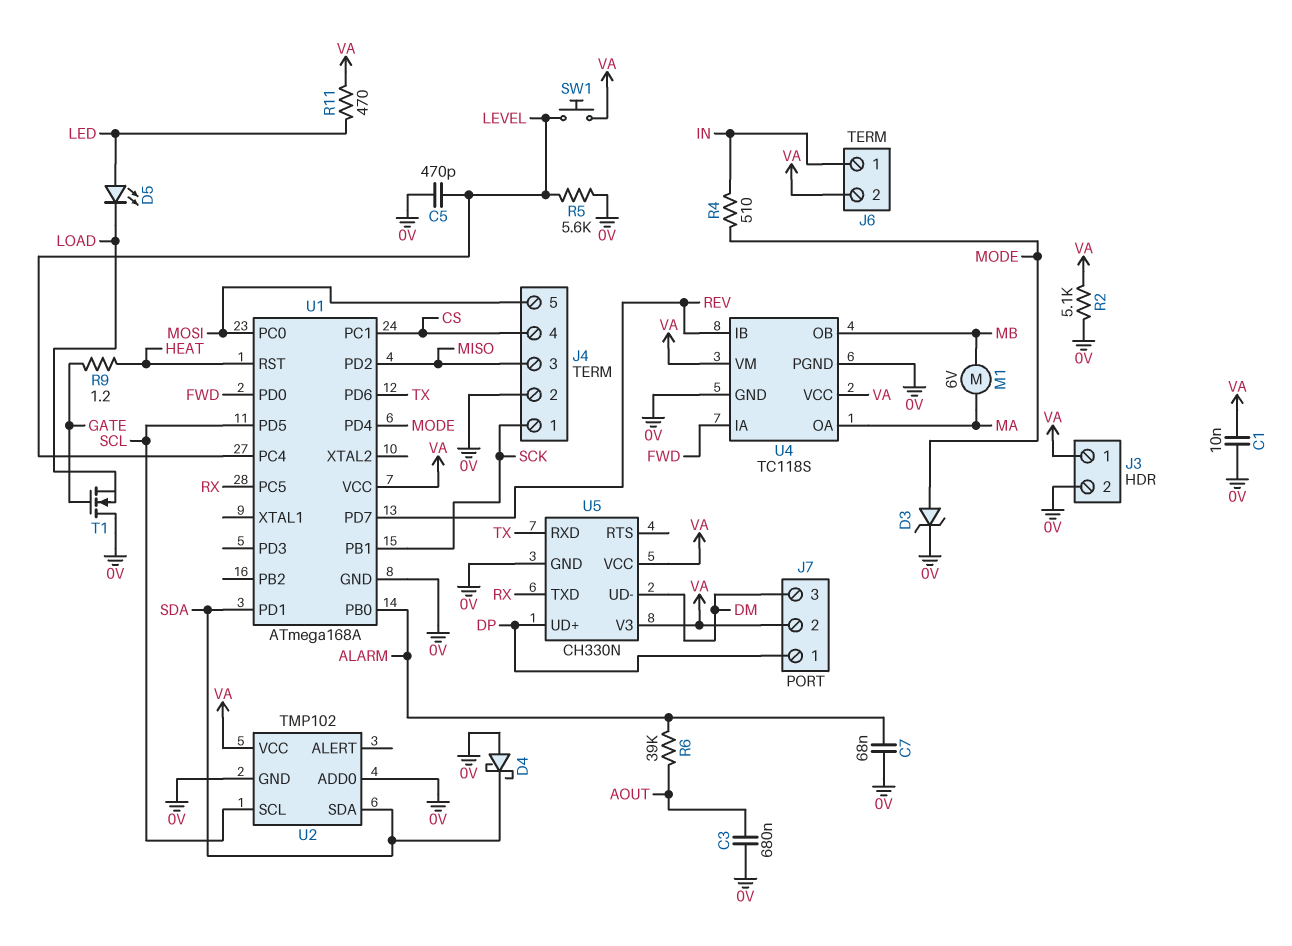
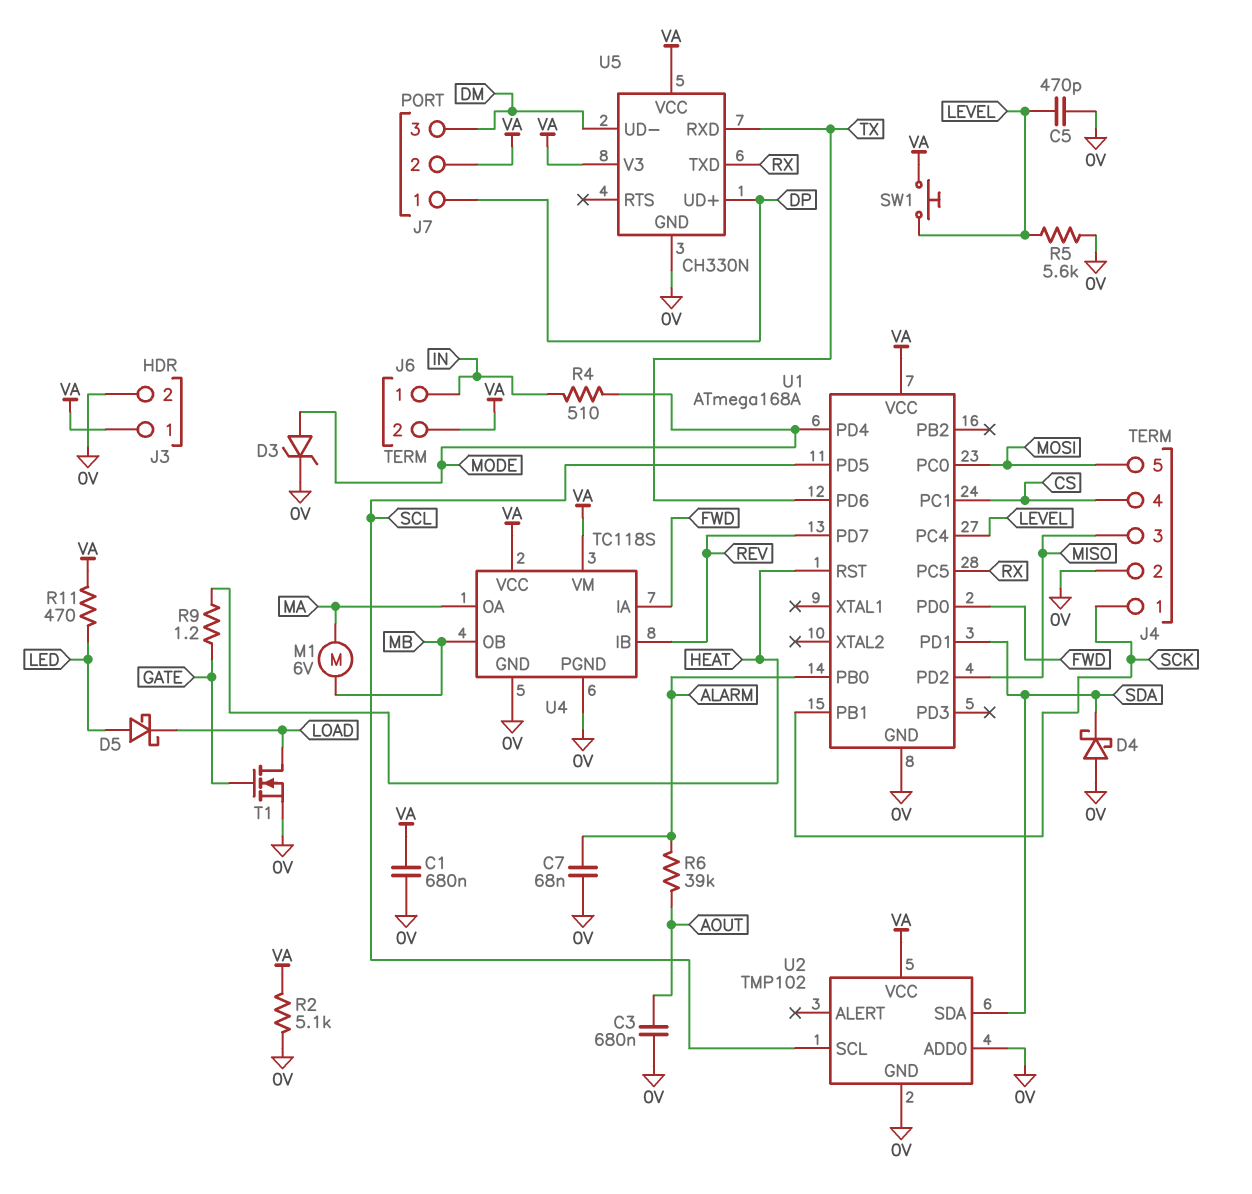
C1: 10nF (0V, VA) -> 680nF (0V, VA)
D5: LED (A LED, K LOAD) -> schottky (A LED, K LOAD)
T1: NMOS (G GATE, D 0V, S LOAD) -> NMOS (G GATE, D LOAD, S 0V)

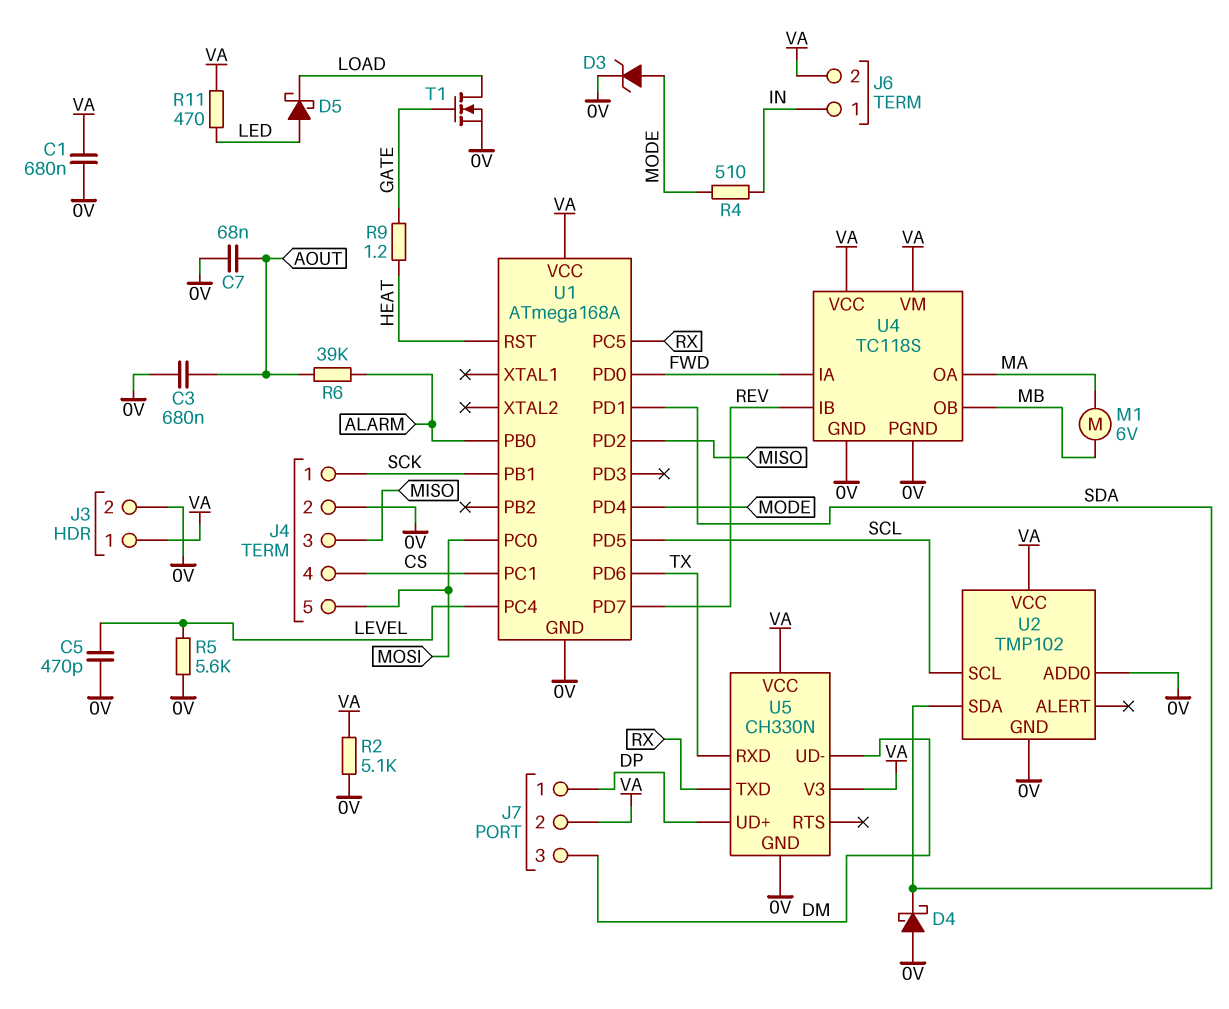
C7: 68nF (0V, ALARM) -> 68nF (0V, AOUT)
SW1: button (LEVEL, VA) -> none

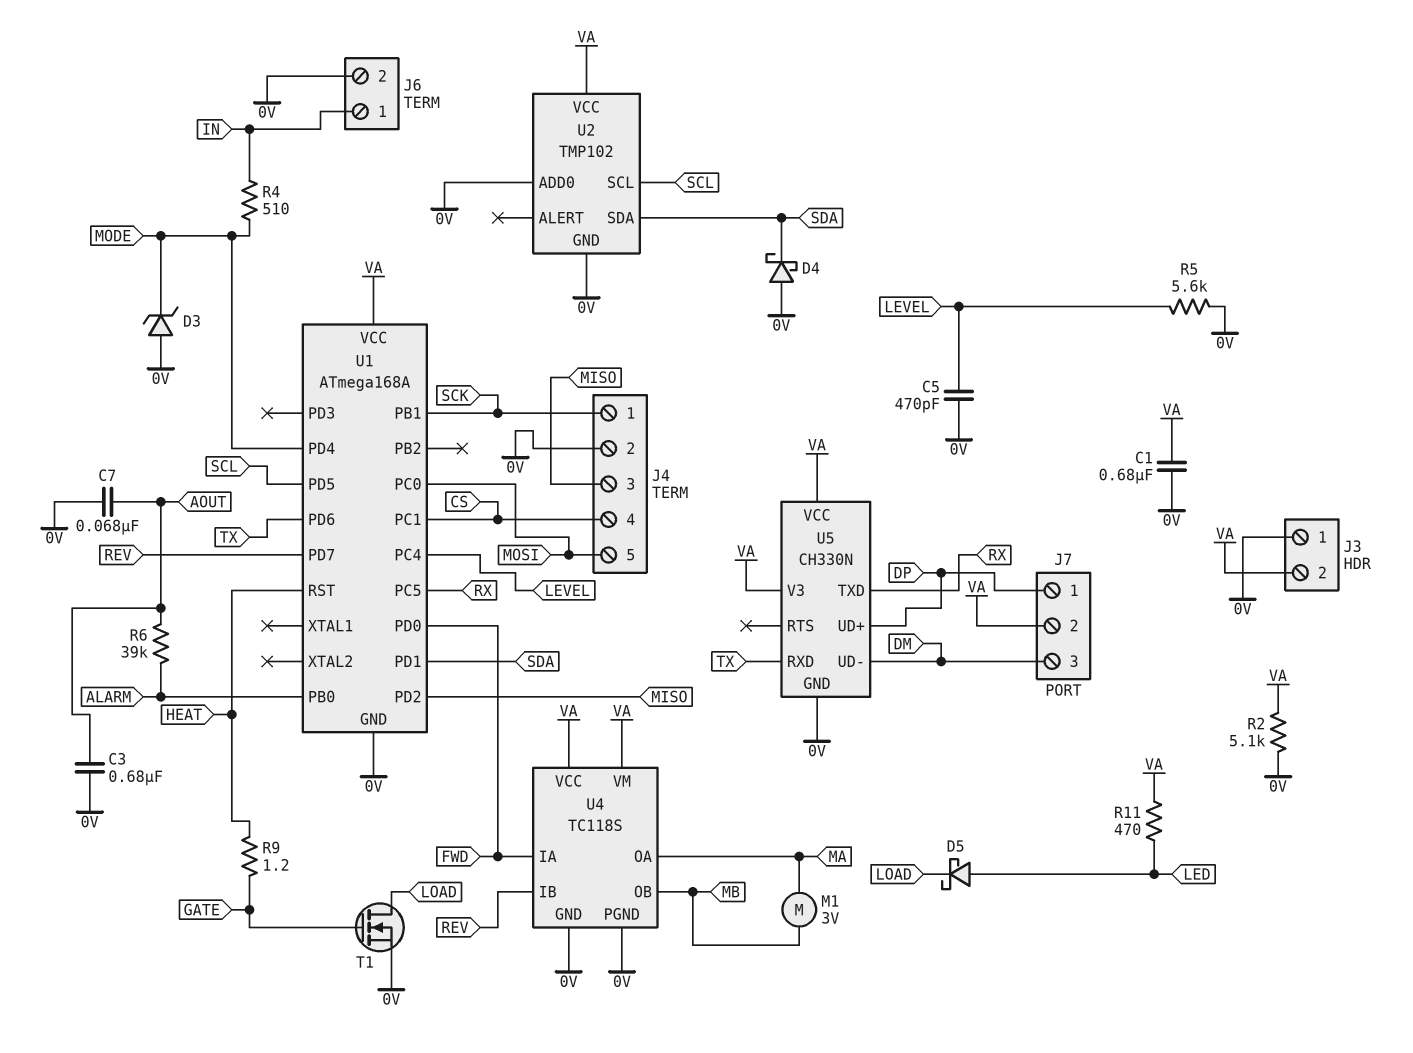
D3: zener (A MODE, K 0V) -> zener (A 0V, K MODE)
J3 pin 1: VA -> 0V
J3 pin 2: 0V -> VA
J6 pin 2: VA -> 0V
M1: motor 6V (MA, MB) -> motor 3V (MA, MB)

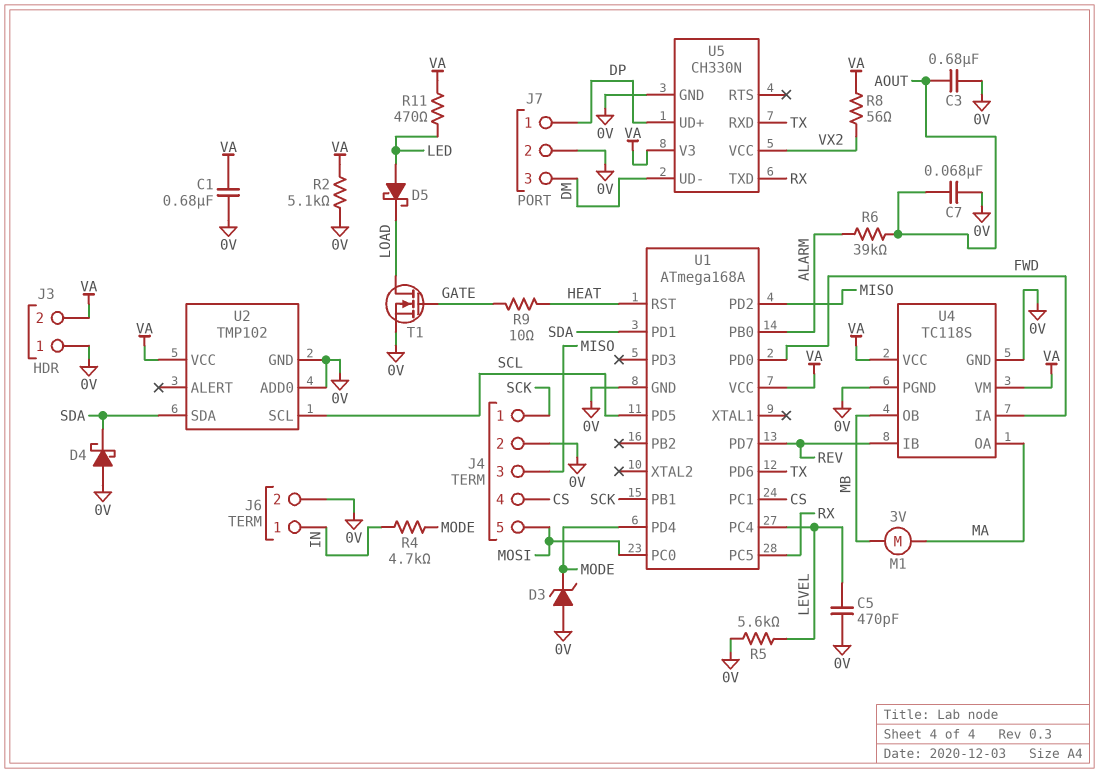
J7 pin 2: VA -> 0V
R4: 510 (IN, MODE) -> 4.7k (IN, MODE)
R8: none -> 56 (VA, VX2)
R9: 1.2 (GATE, HEAT) -> 10 (GATE, HEAT)
U5 pin VCC: VA -> VX2

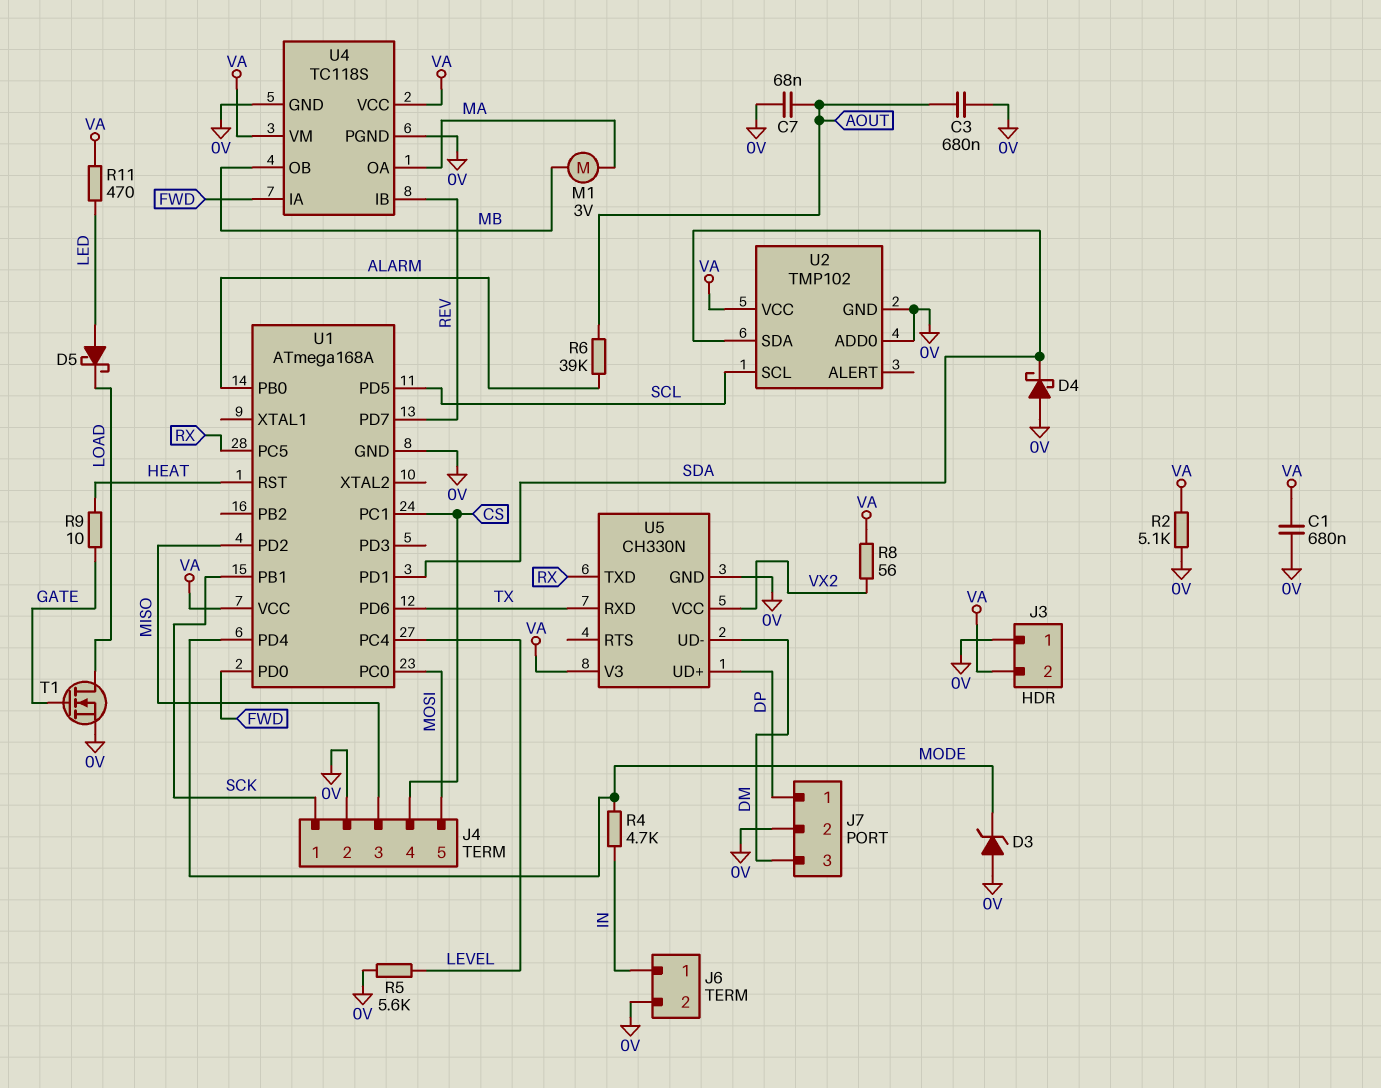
C5: 470pF (0V, LEVEL) -> none

